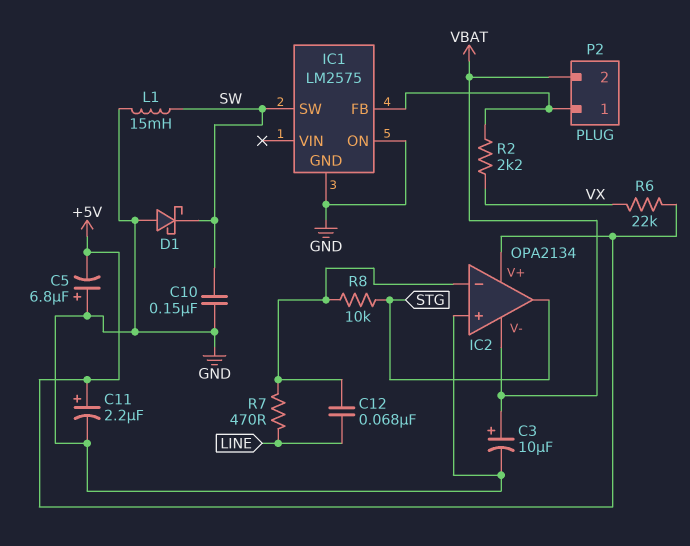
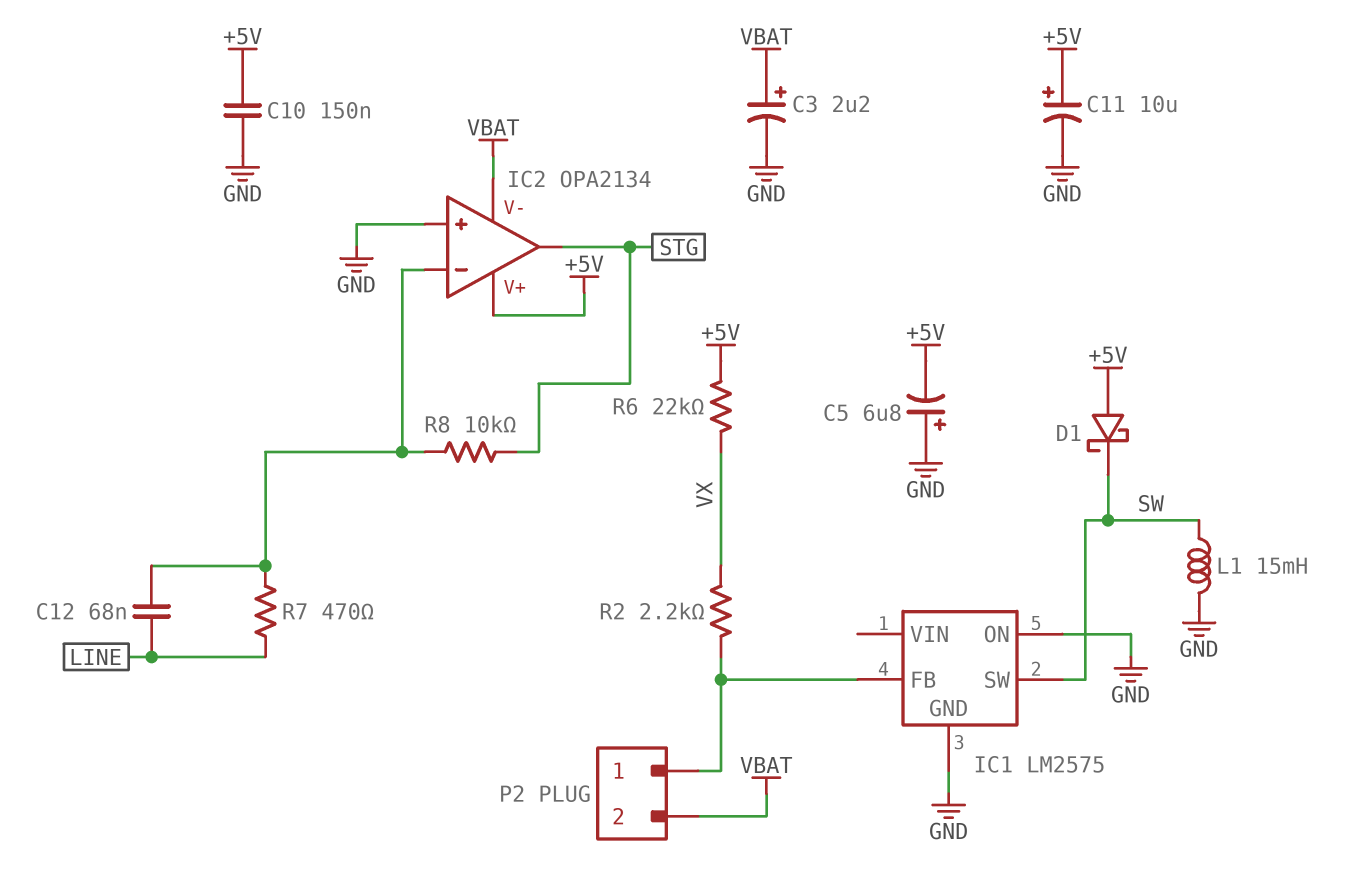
C3: 10uF (plus VBAT, minus GND) -> 2.2uF (plus VBAT, minus GND)
C10: 150nF (GND, SW) -> 150nF (+5V, GND)
C11: 2.2uF (plus +5V, minus GND) -> 10uF (plus +5V, minus GND)
D1: schottky (A GND, K SW) -> schottky (A +5V, K SW)

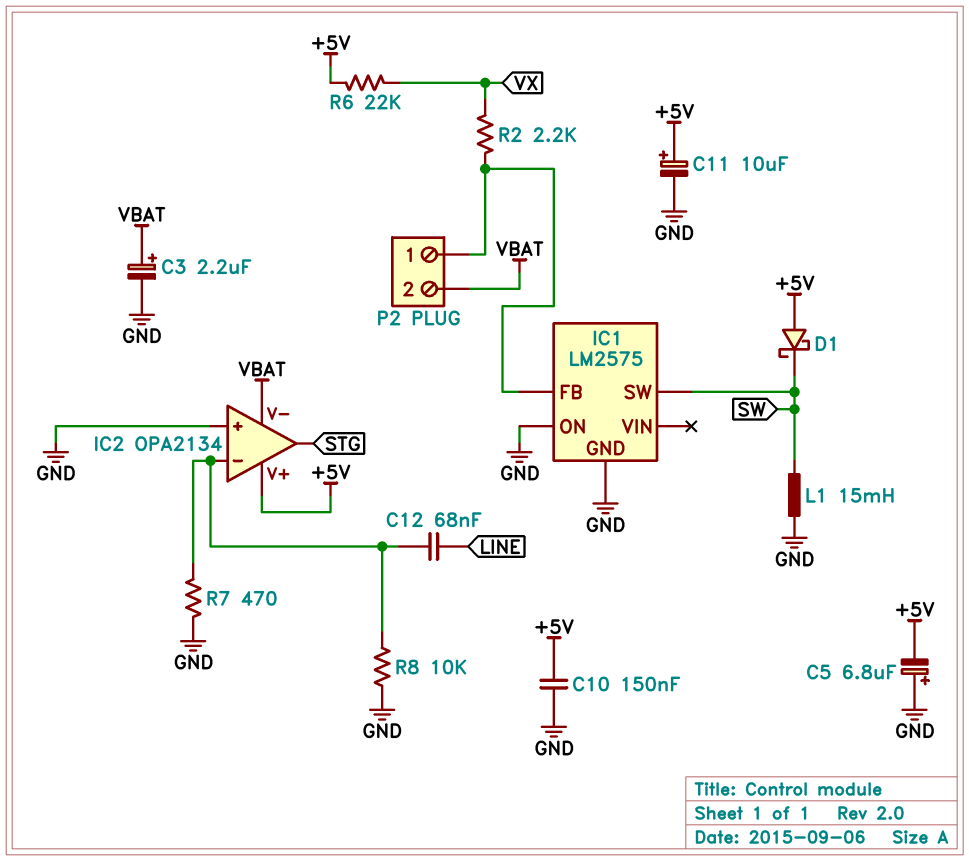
R7: 470 (IC2/in-, LINE) -> 470 (GND, IC2/in-)
R8: 10k (IC2/in-, STG) -> 10k (GND, IC2/in-)

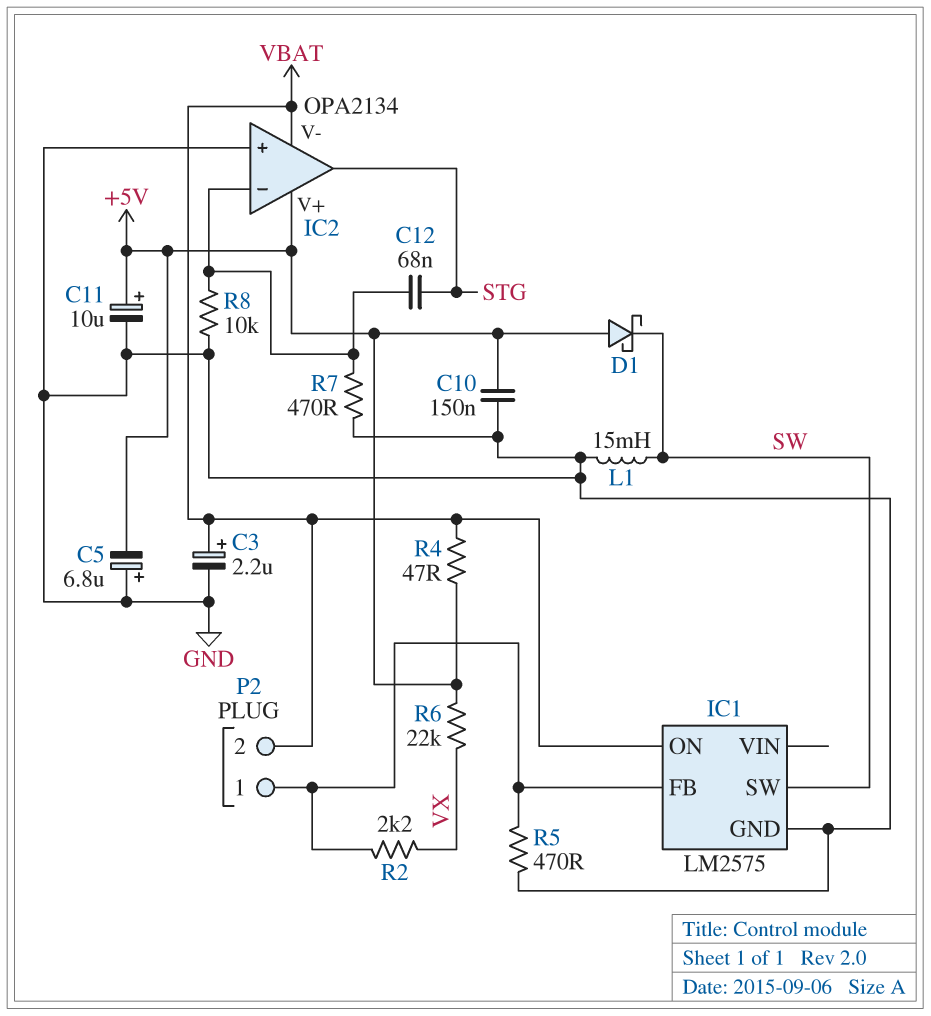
C12: 68nF (IC2/in-, LINE) -> 68nF (IC2/in-, STG)
IC1 pin ON: GND -> VBAT
R4: none -> 47 (+5V, VBAT)
R5: none -> 470 (GND, IC1/FB)

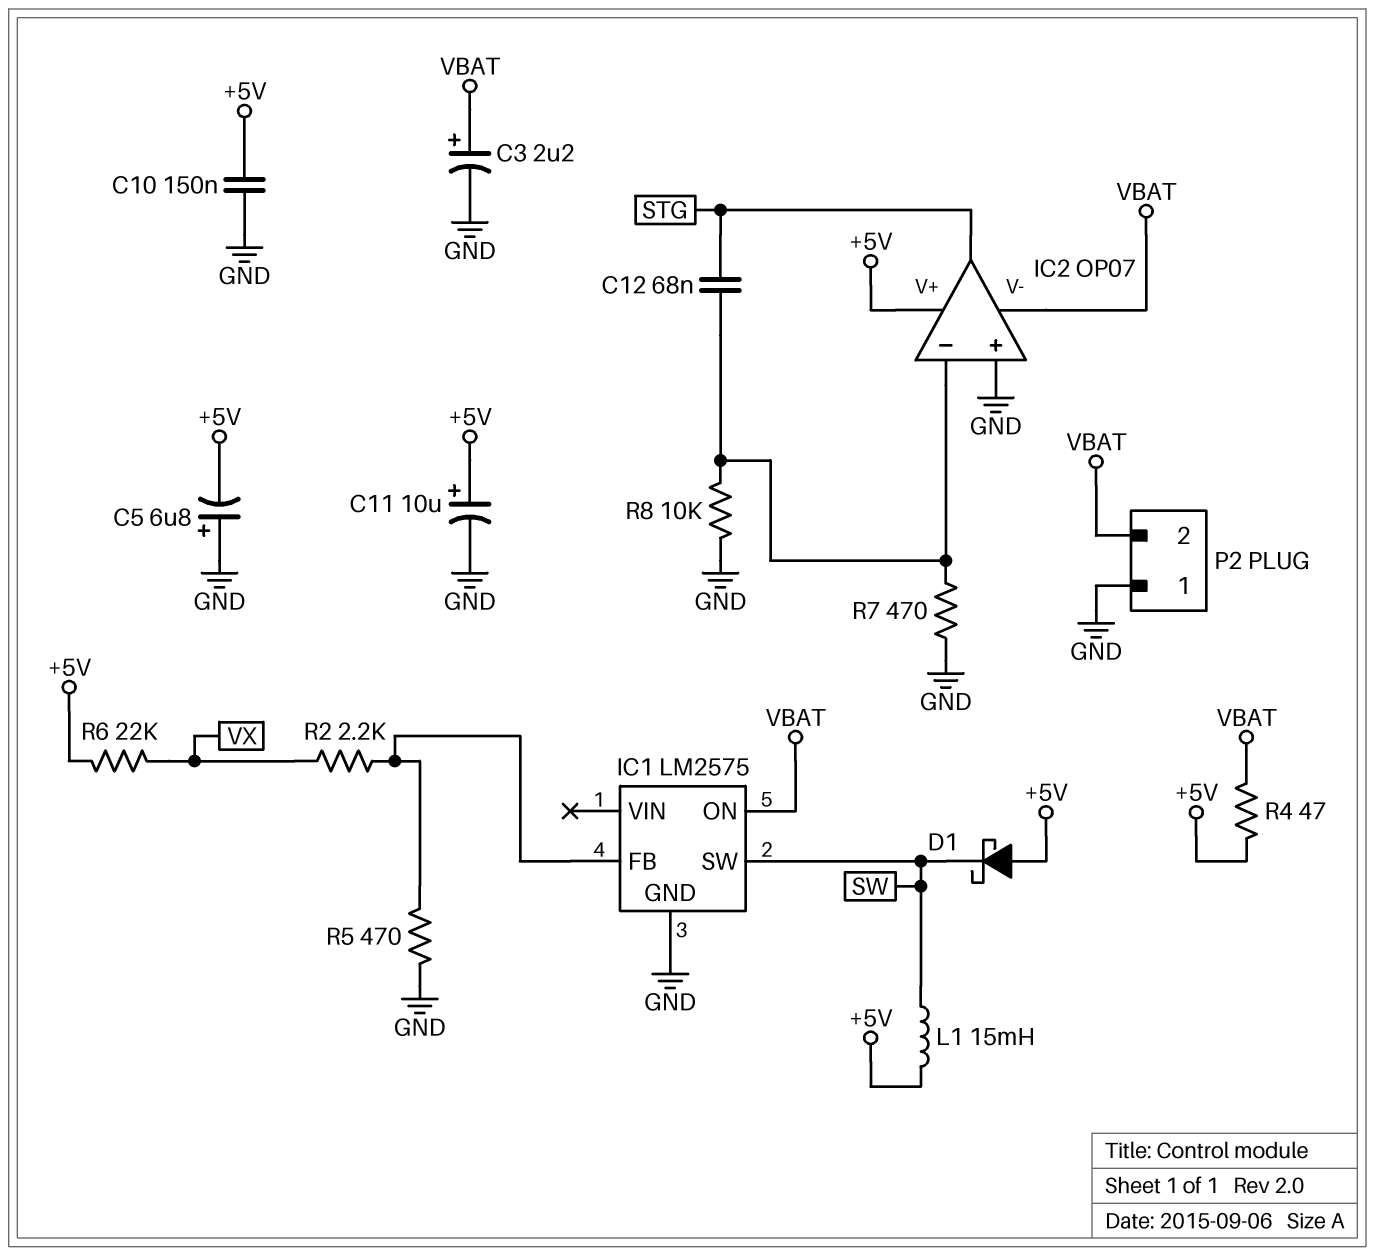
IC2: OPA2134 -> OP07
L1: 15mH (GND, SW) -> 15mH (+5V, SW)
P2 pin 1: IC1/FB -> GND

